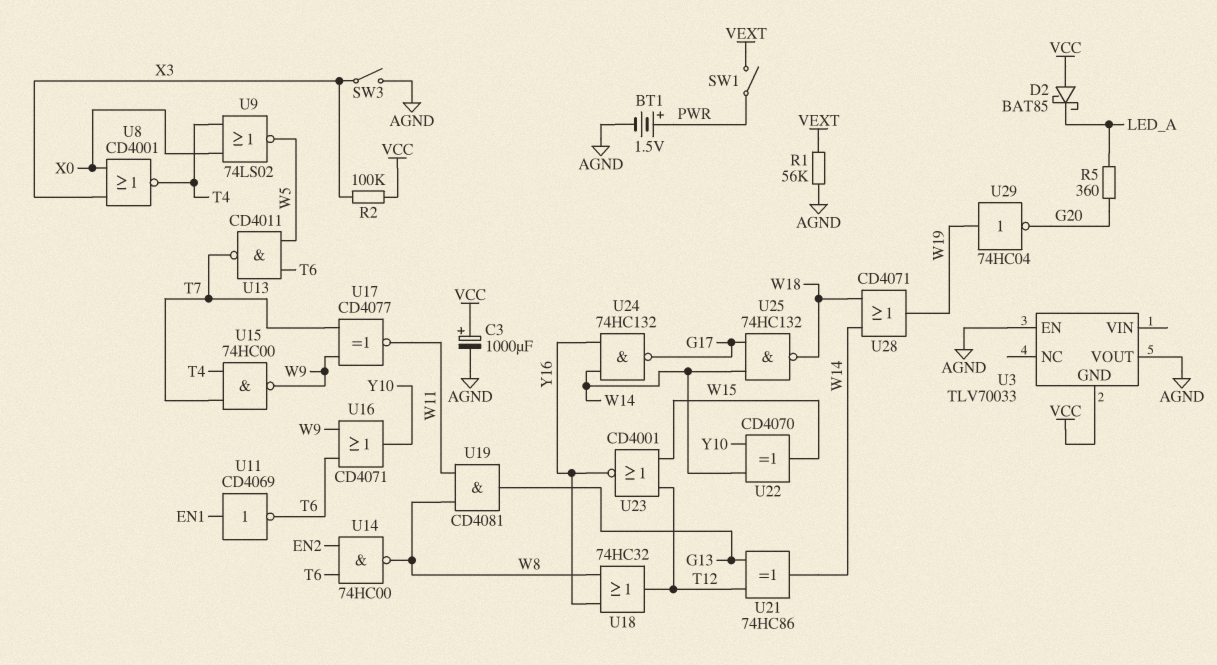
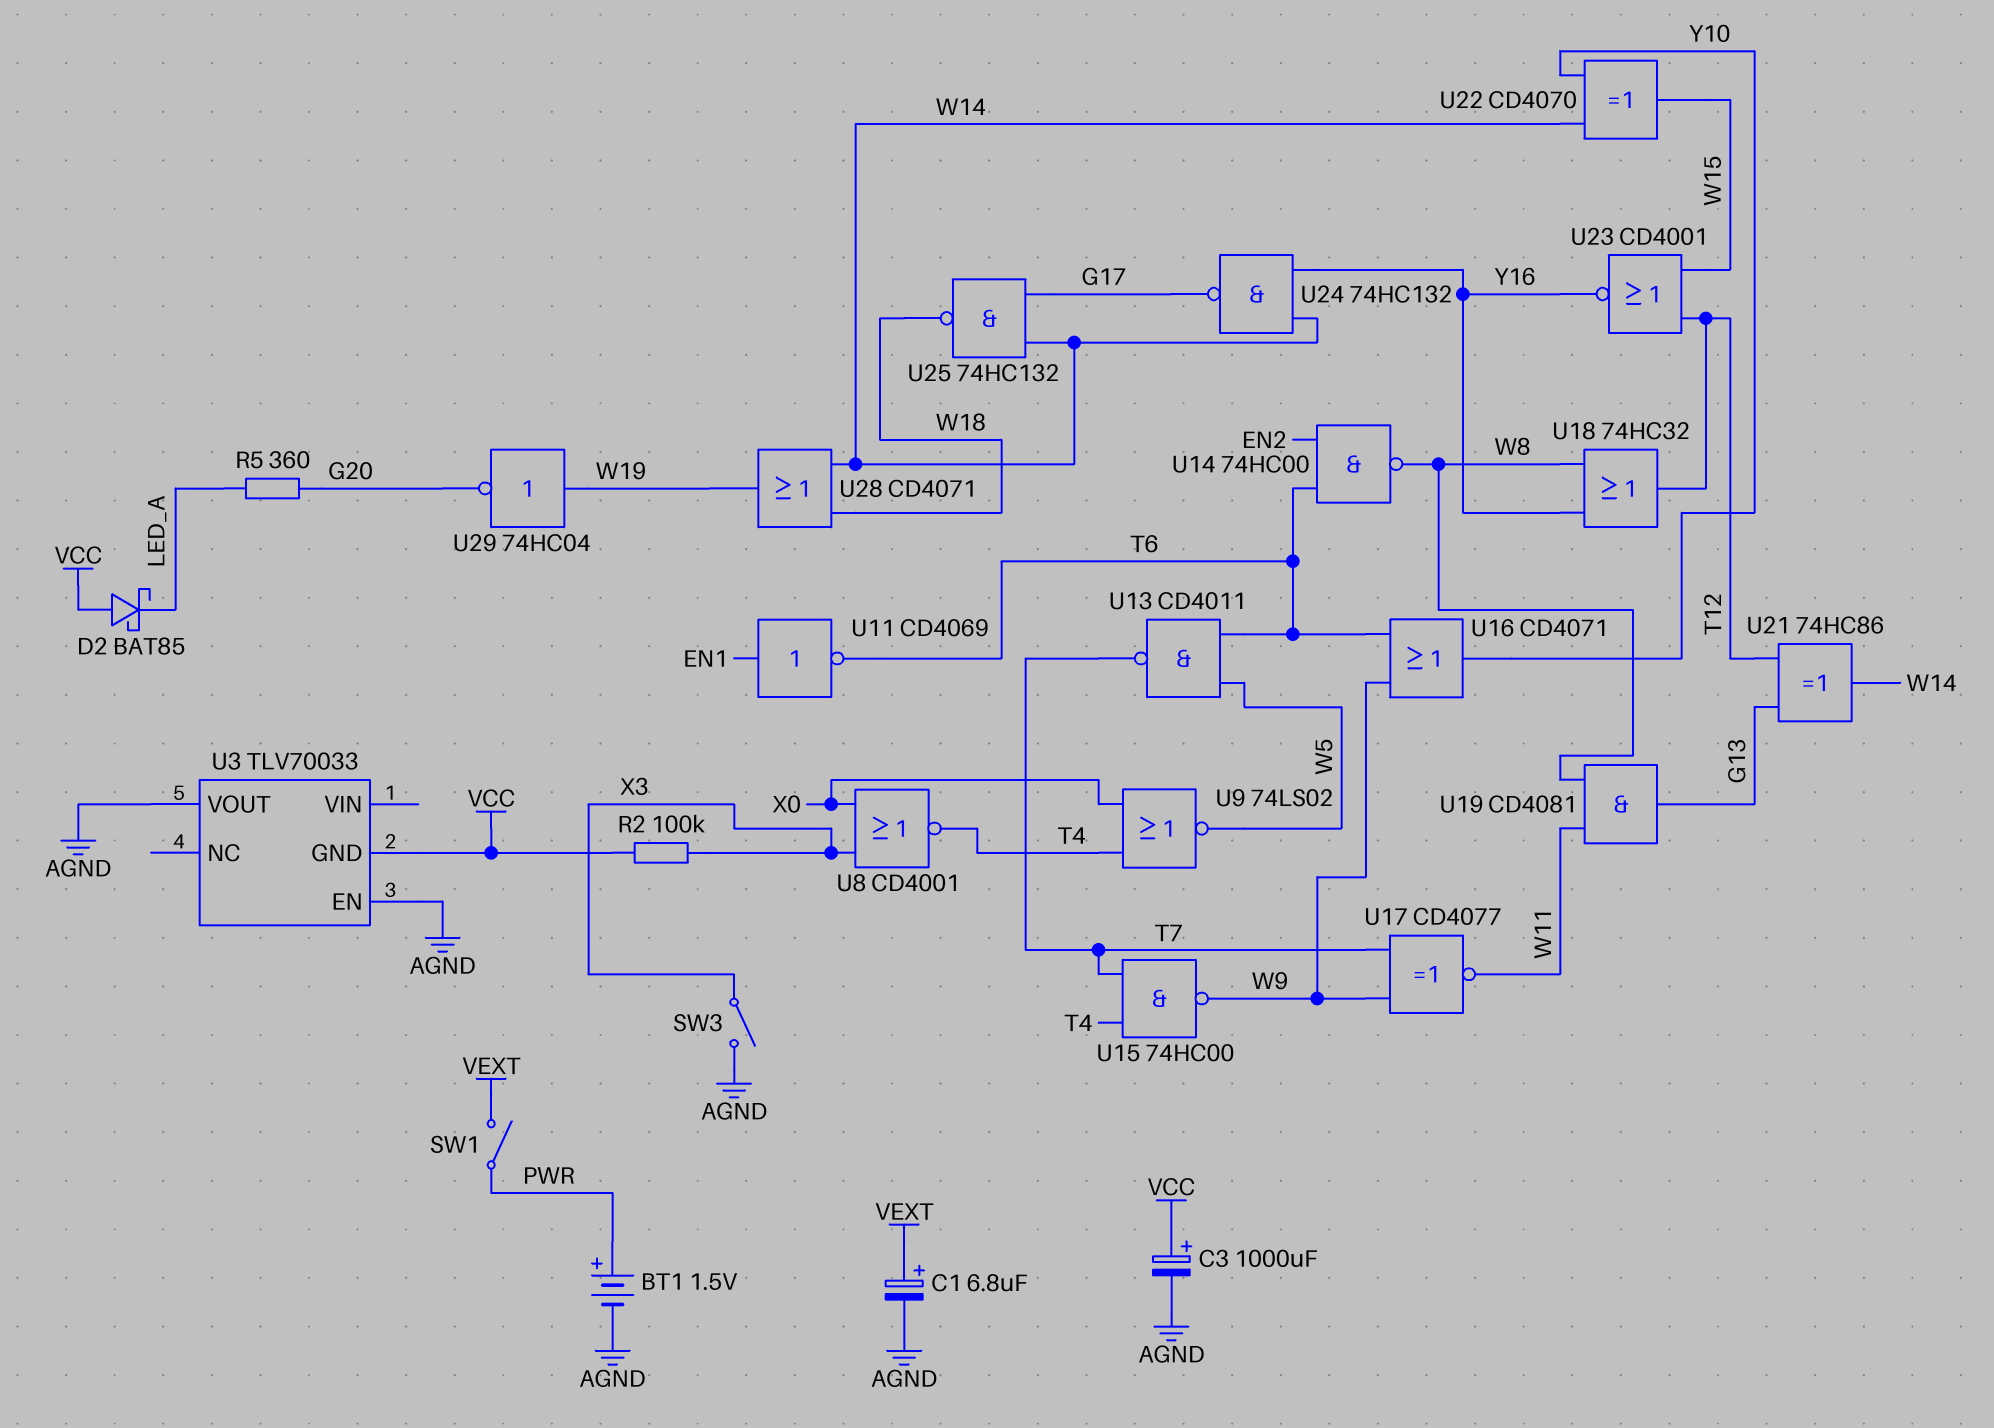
C1: none -> 6.8uF (plus VEXT, minus AGND)
R1: 56k (AGND, VEXT) -> none

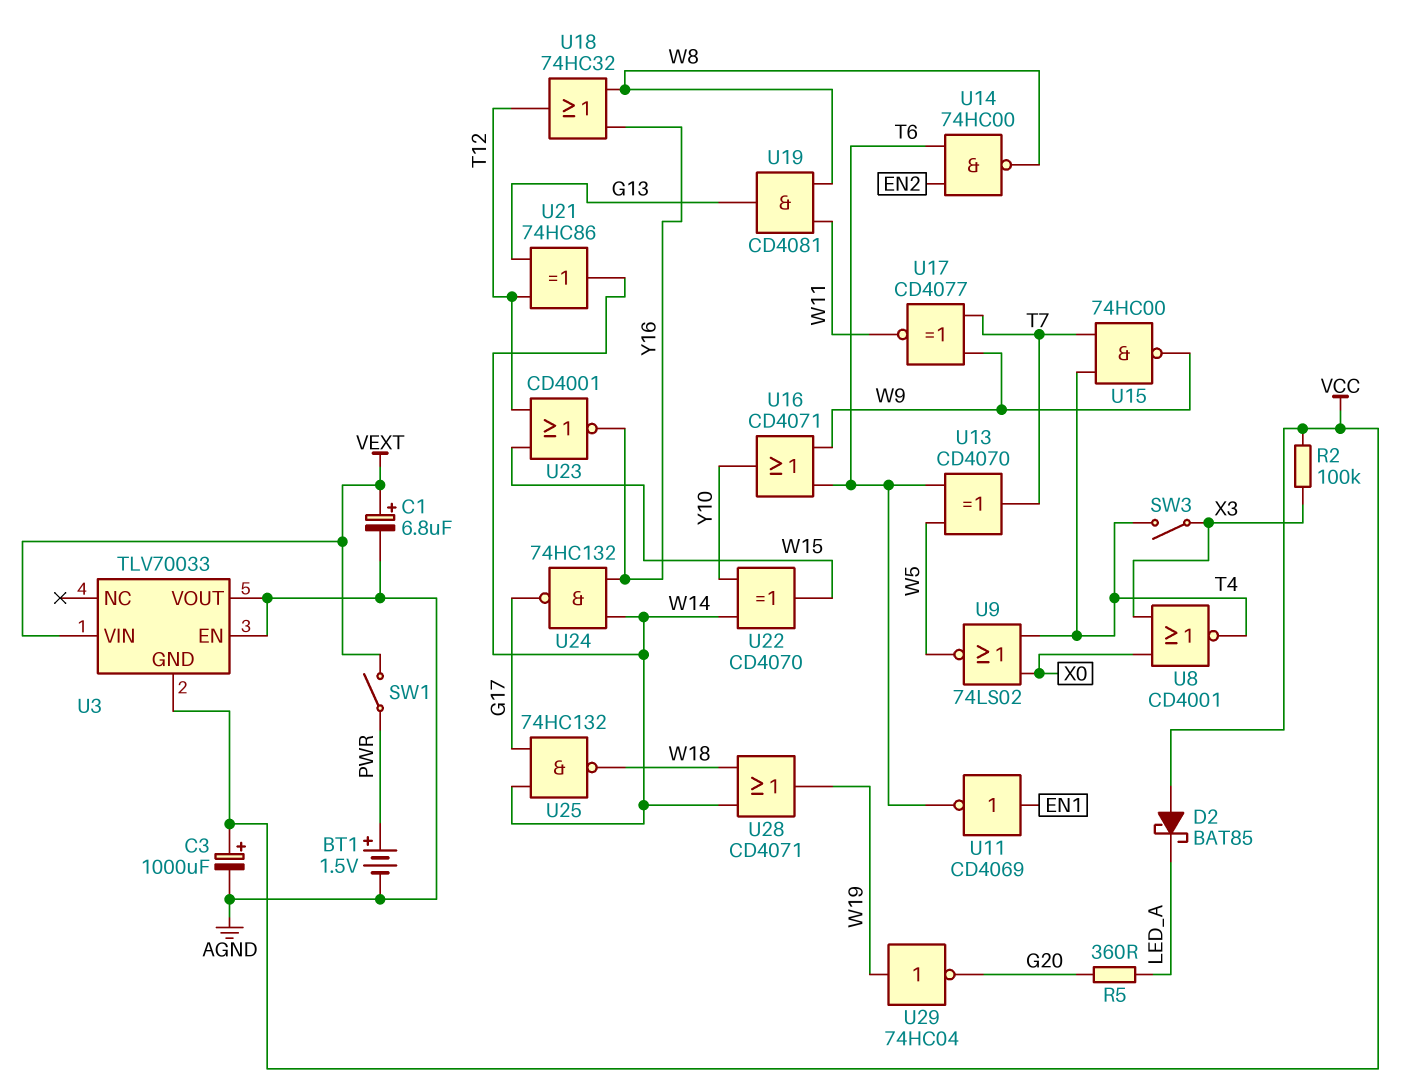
SW3: switch (AGND, X3) -> switch (T4, X3)
U3 pin VIN: none -> VEXT
U13: NAND CD4011 (in T6, in W5, out T7) -> XOR CD4070 (in T6, in W5, out T7)

